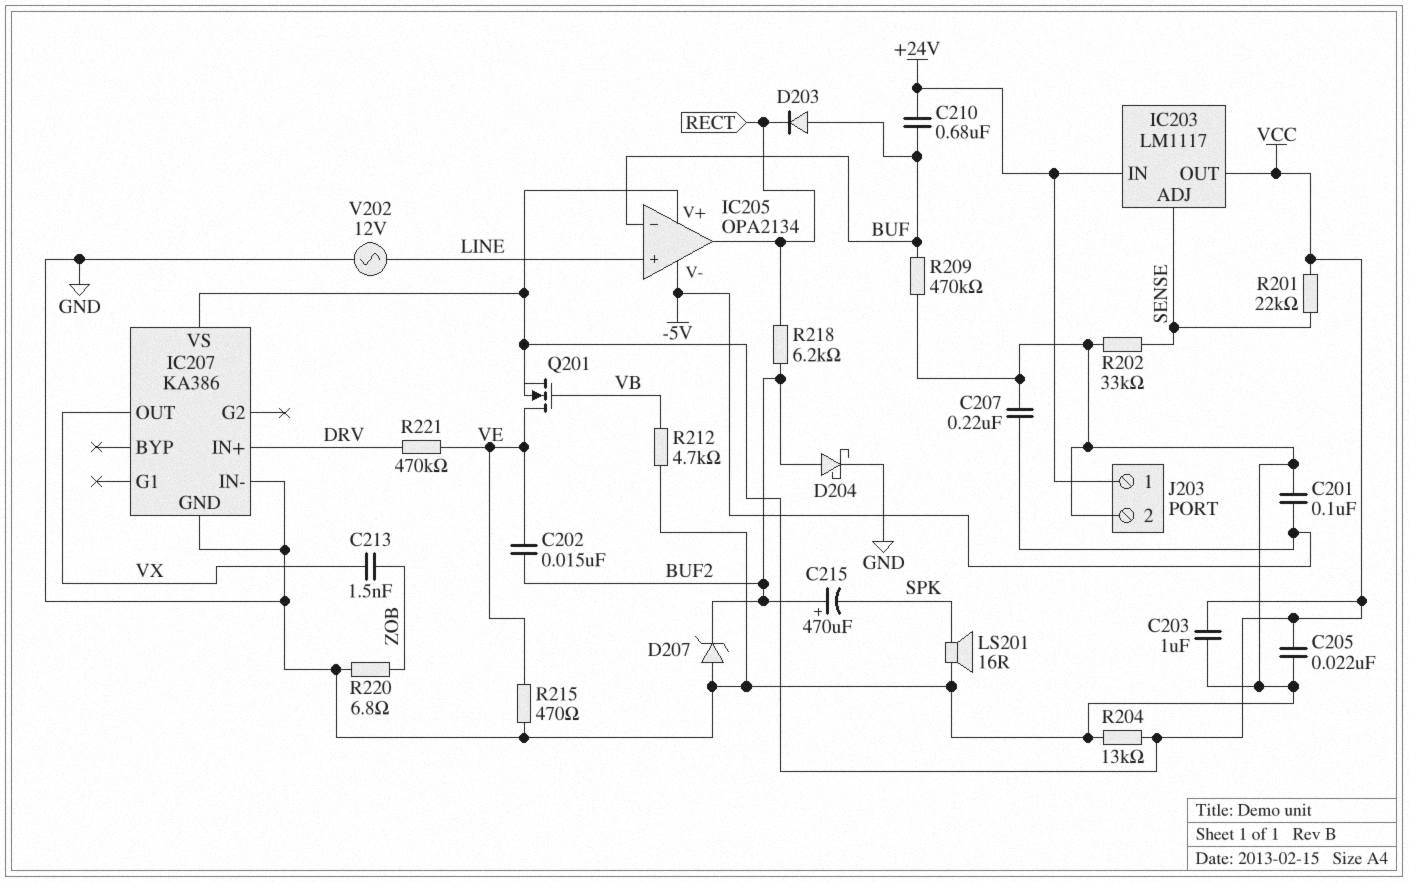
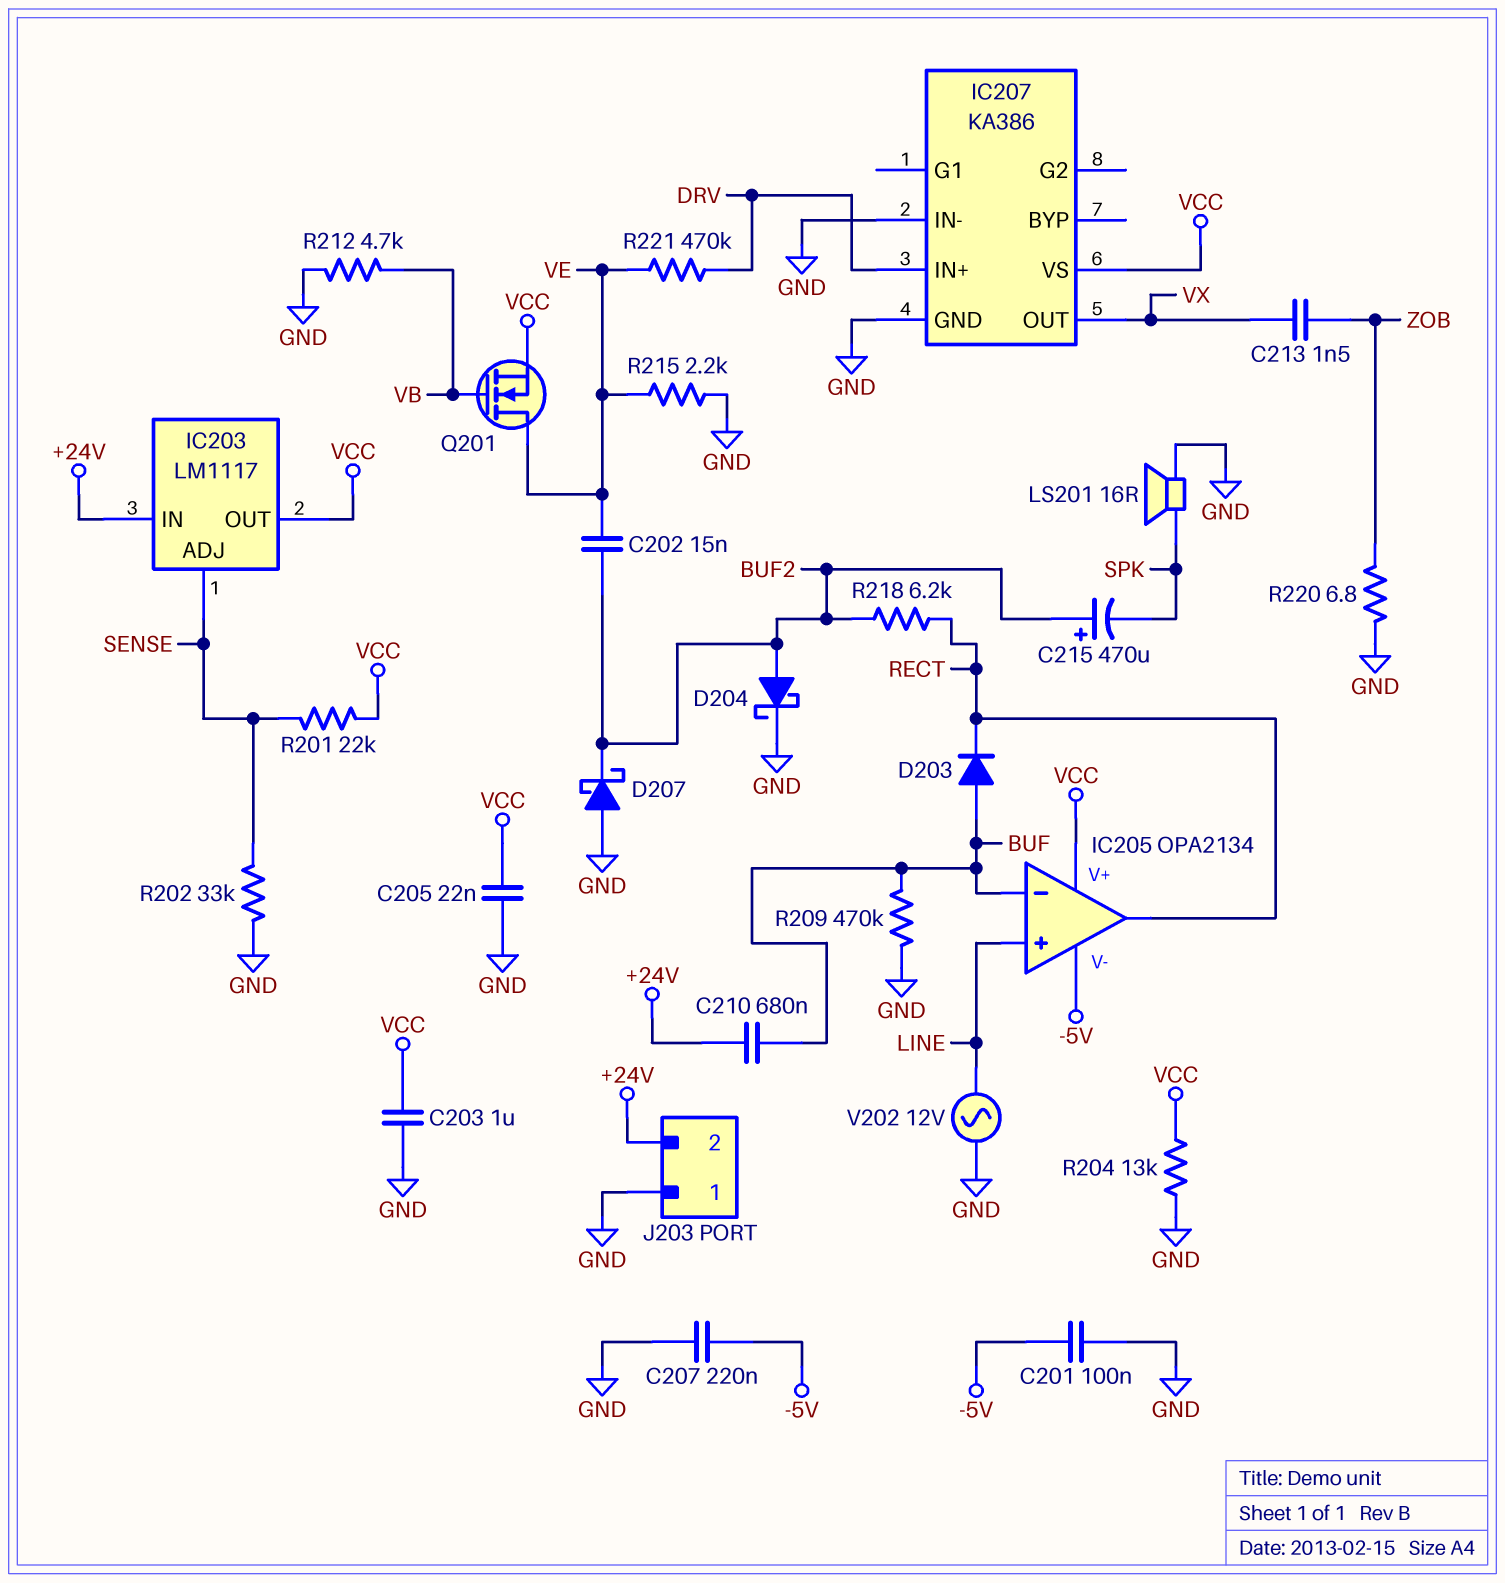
D207: zener (A GND, K BUF2) -> schottky (A GND, K BUF2)
J203 pin 1: +24V -> GND
J203 pin 2: GND -> +24V
R215: 470 (GND, VE) -> 2.2k (GND, VE)

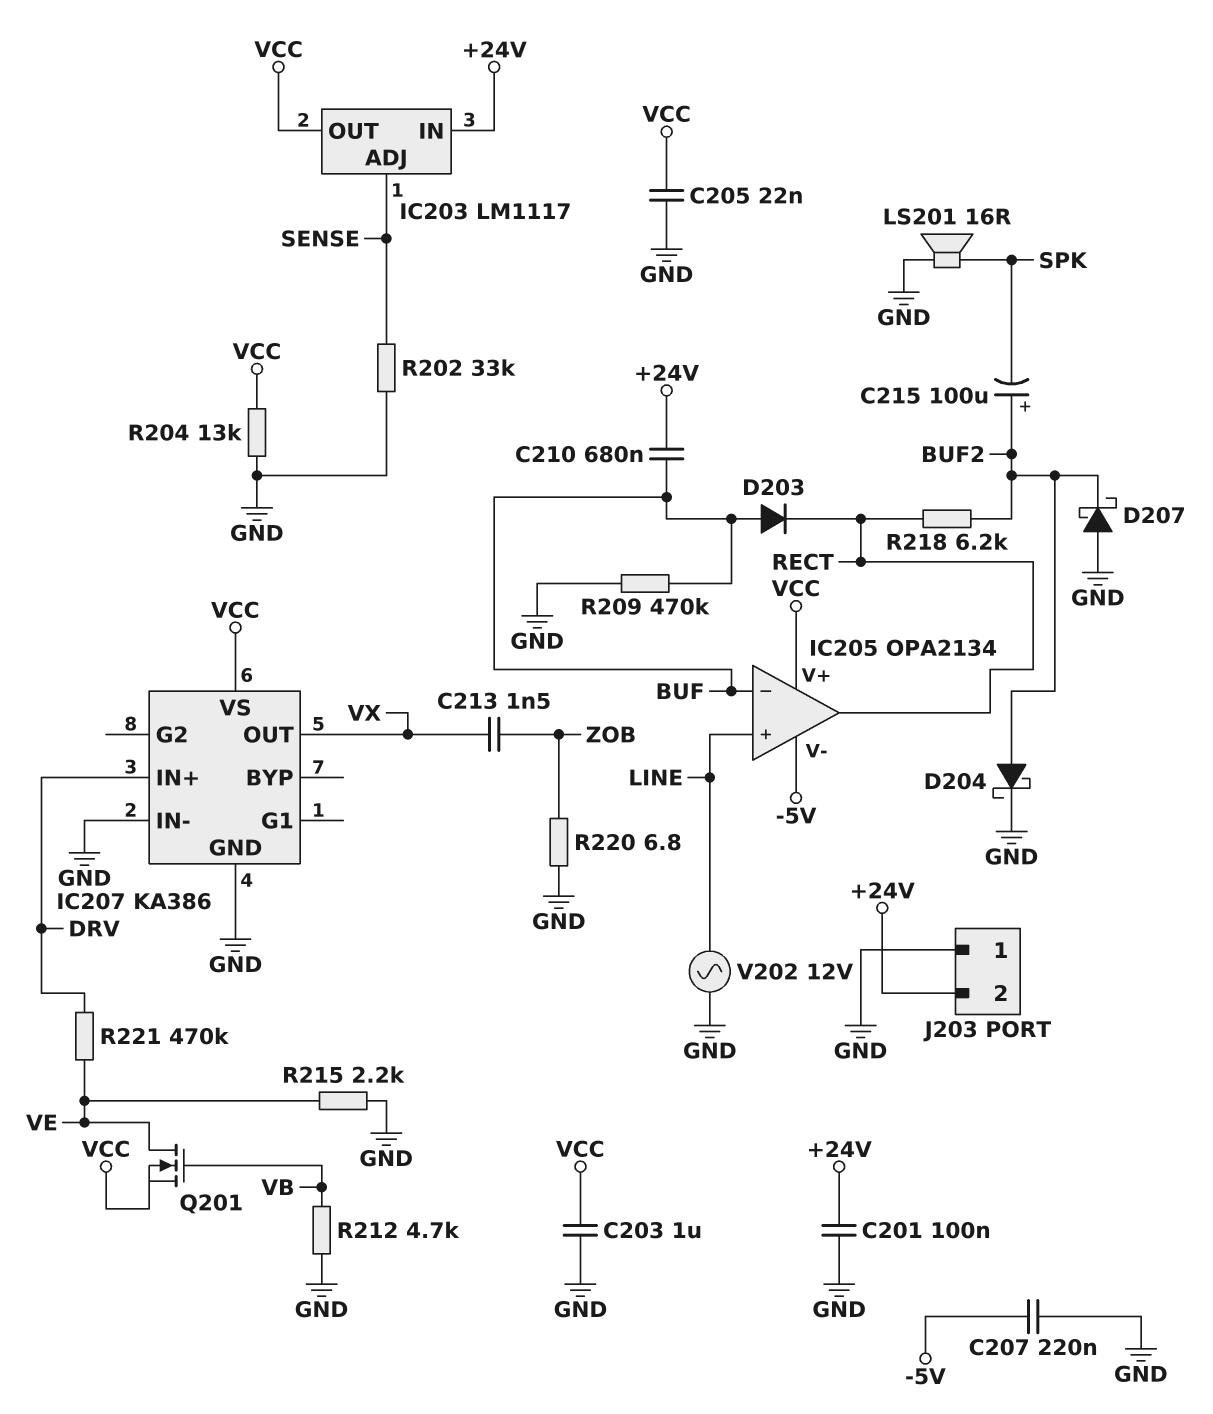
C201: 100nF (-5V, GND) -> 100nF (+24V, GND)
C202: 15nF (BUF2, VE) -> none
C215: 470uF (plus BUF2, minus SPK) -> 100uF (plus BUF2, minus SPK)
R201: 22k (SENSE, VCC) -> none

